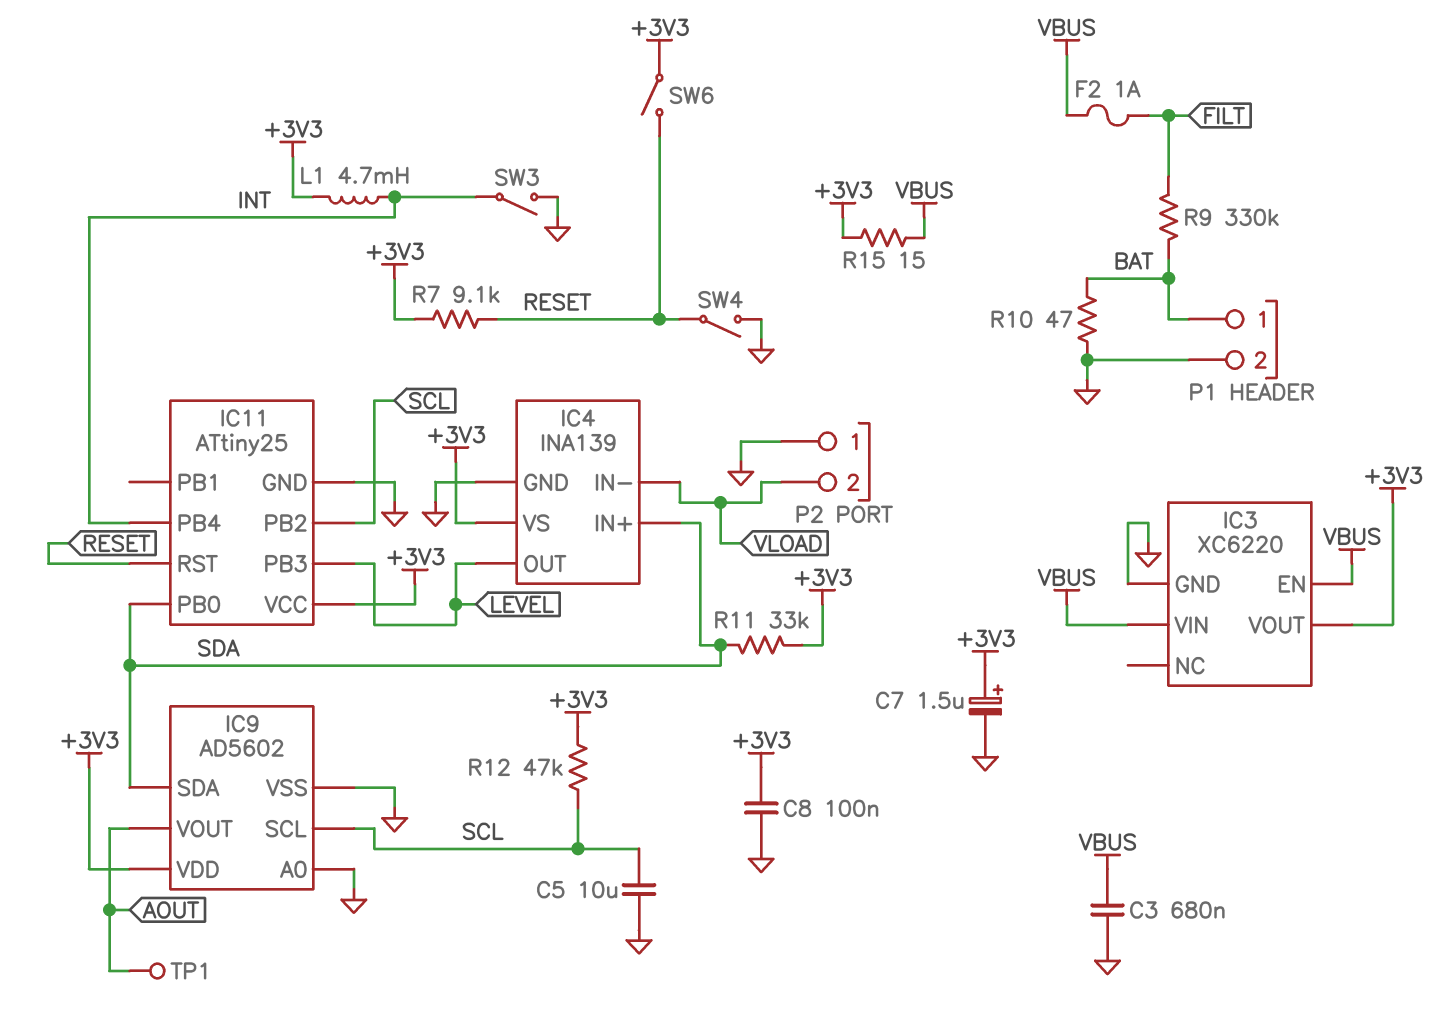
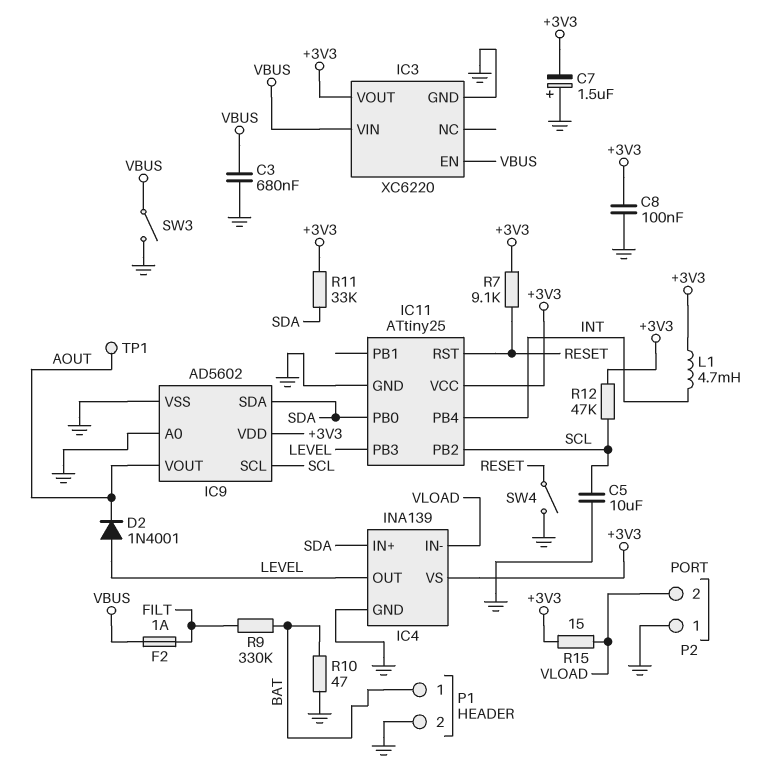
C7: 1.5uF (plus +3V3, minus GND) -> 1.5uF (plus GND, minus +3V3)
D2: none -> diode 1N4001 (A LEVEL, K AOUT)
R15: 15 (+3V3, VBUS) -> 15 (+3V3, VLOAD)
SW3: switch (GND, INT) -> switch (GND, VBUS)
SW6: switch (+3V3, RESET) -> none

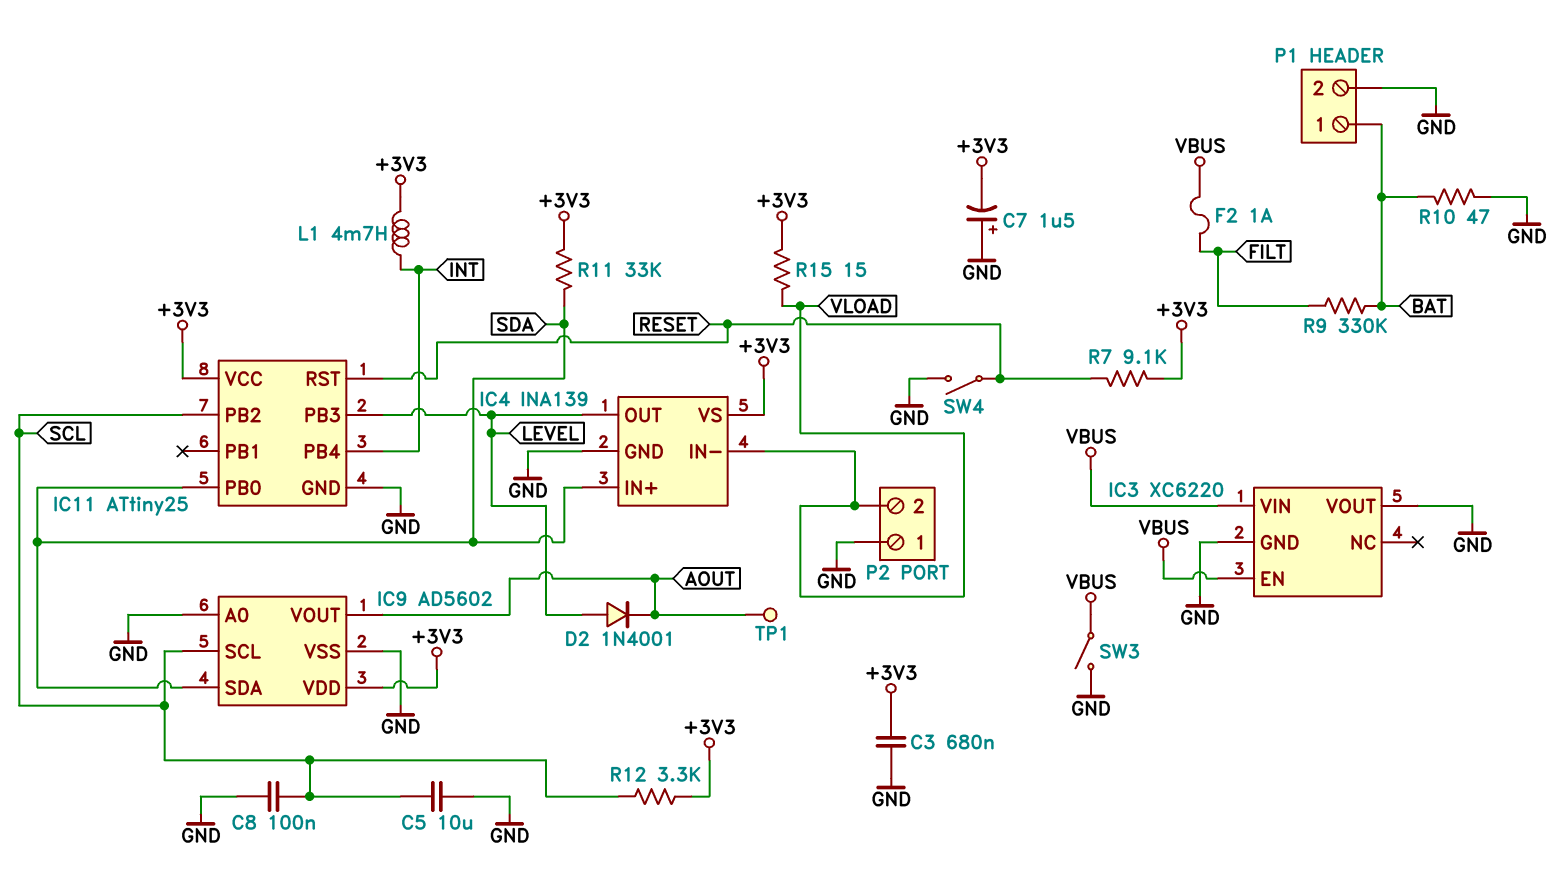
C3: 680nF (GND, VBUS) -> 680nF (+3V3, GND)
C8: 100nF (+3V3, GND) -> 100nF (GND, SCL)
IC3 pin VOUT: +3V3 -> GND
R12: 47k (+3V3, SCL) -> 3.3k (+3V3, SCL)

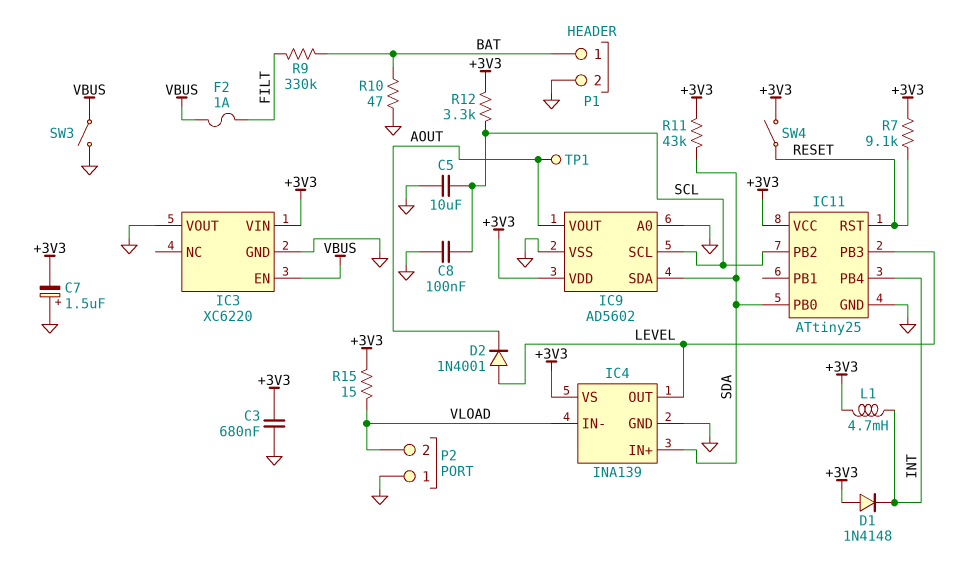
D1: none -> diode 1N4148 (A +3V3, K INT)
IC3 pin VIN: VBUS -> +3V3
R11: 33k (+3V3, SDA) -> 43k (+3V3, SDA)
SW4: switch (GND, RESET) -> switch (+3V3, RESET)

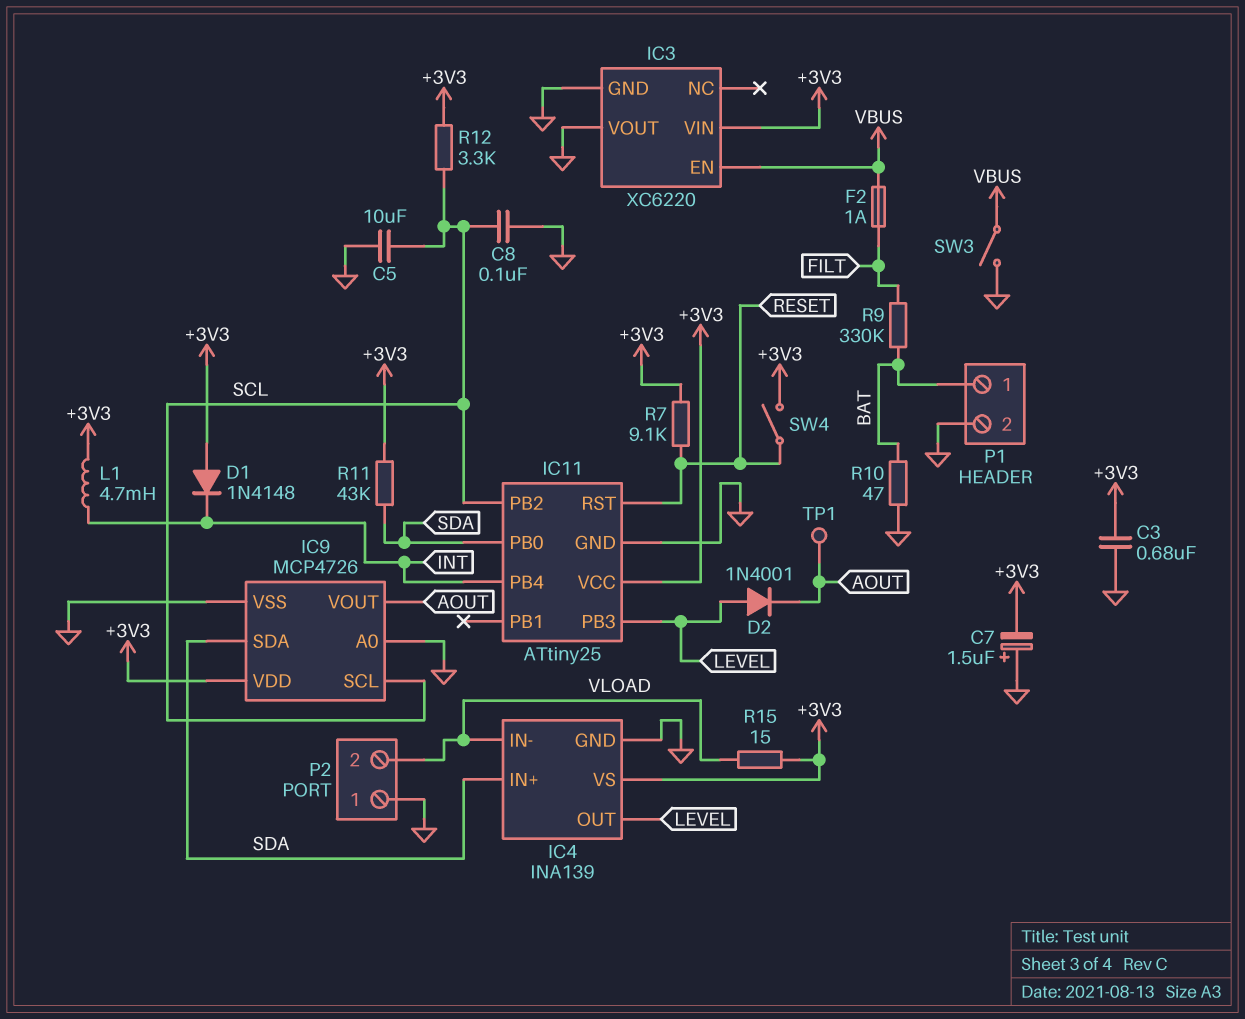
IC9: AD5602 -> MCP4726

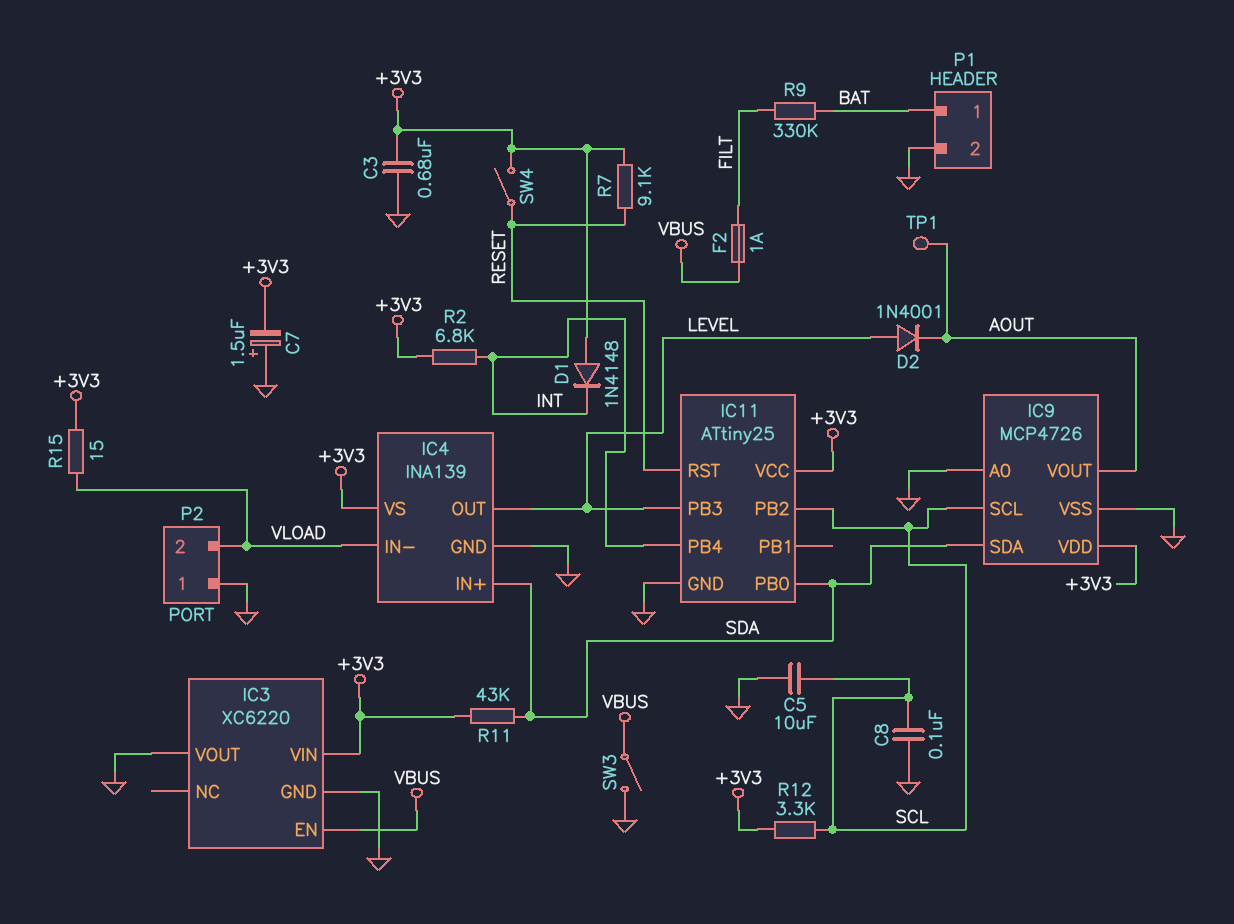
L1: 4.7mH (+3V3, INT) -> none
R2: none -> 6.8k (+3V3, INT)
R10: 47 (BAT, GND) -> none

